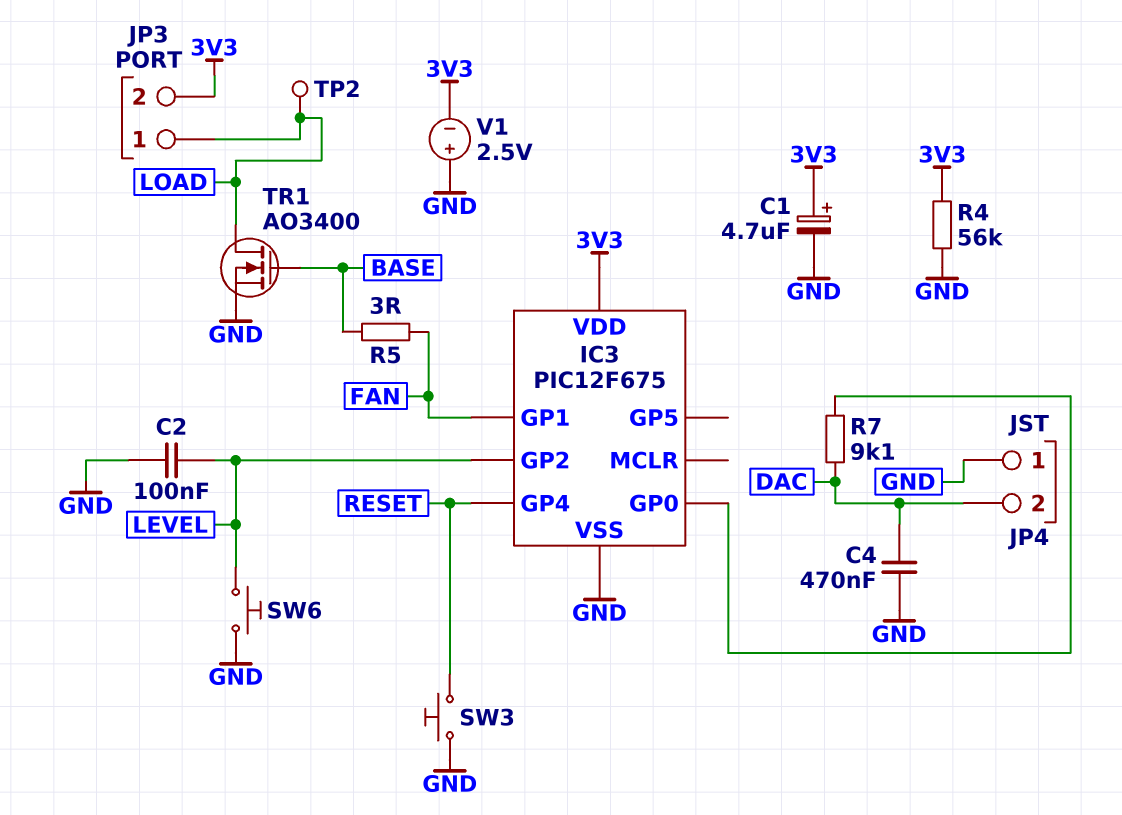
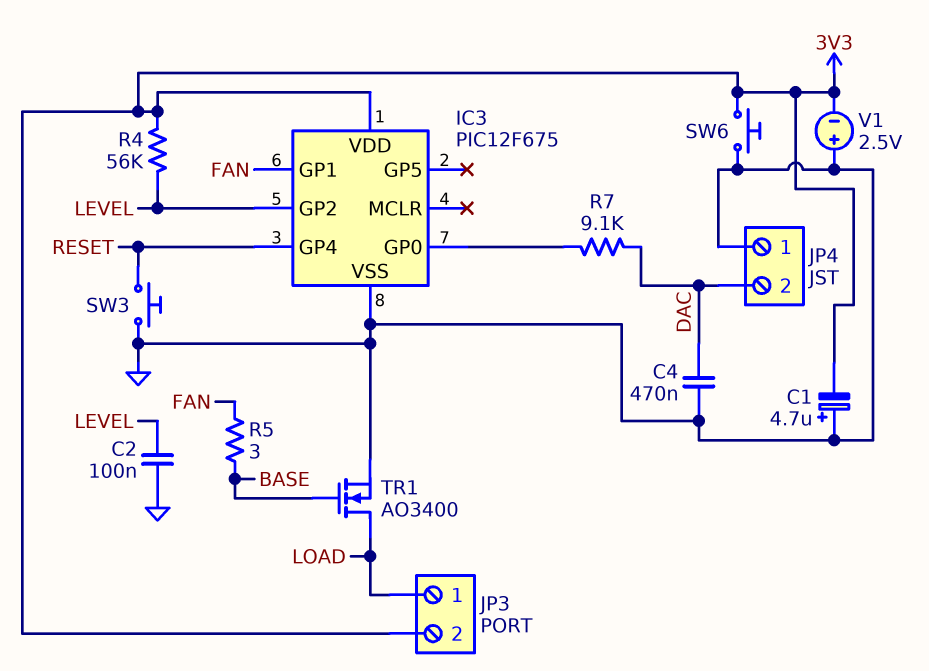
C1: 4.7uF (plus 3V3, minus GND) -> 4.7uF (plus GND, minus 3V3)
R4: 56k (3V3, GND) -> 56k (3V3, LEVEL)
SW6: button (GND, LEVEL) -> button (3V3, GND)
TP2: test point (LOAD) -> none

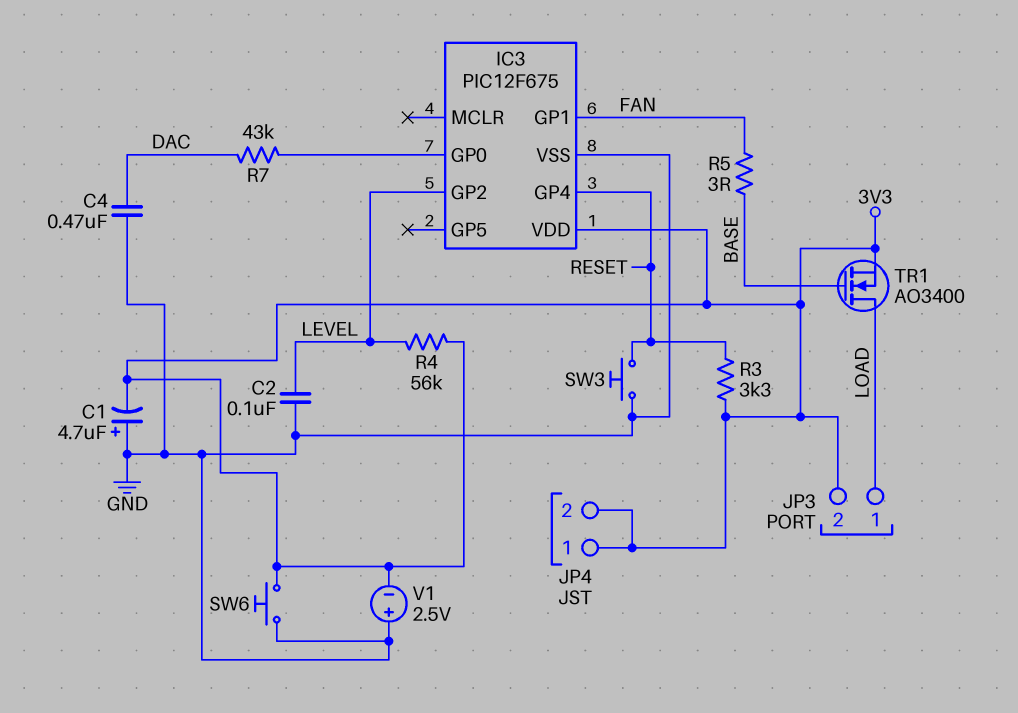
JP4 pin 1: GND -> 3V3
JP4 pin 2: DAC -> 3V3
R3: none -> 3.3k (3V3, RESET)
R7: 9.1k (DAC, IC3/GP0) -> 43k (DAC, IC3/GP0)
TR1: NMOS AO3400 (G BASE, D LOAD, S GND) -> NMOS AO3400 (G BASE, D LOAD, S 3V3)

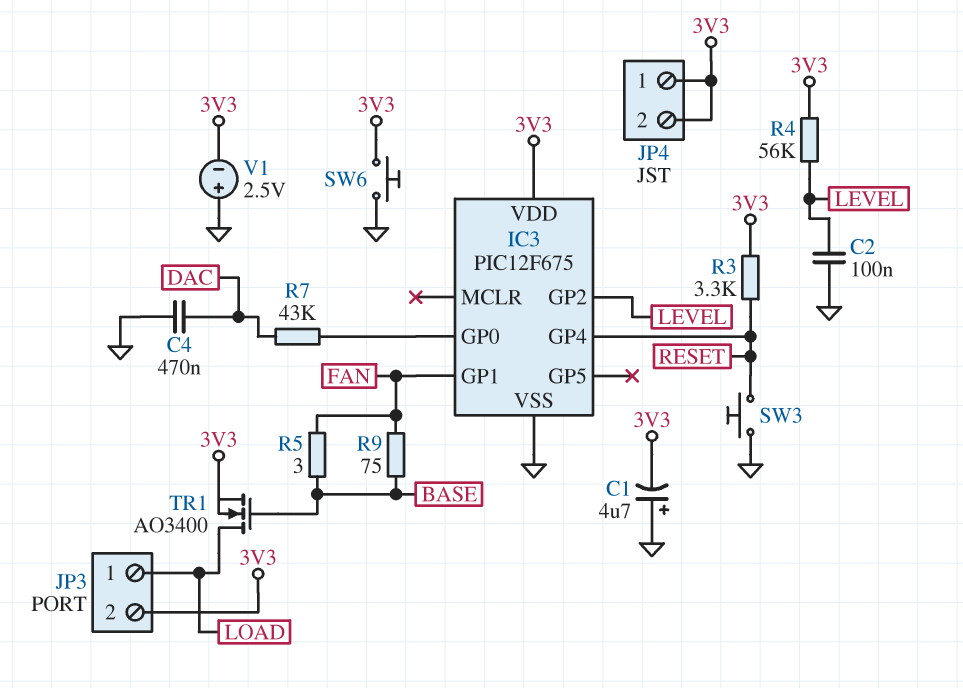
R9: none -> 75 (BASE, FAN)

